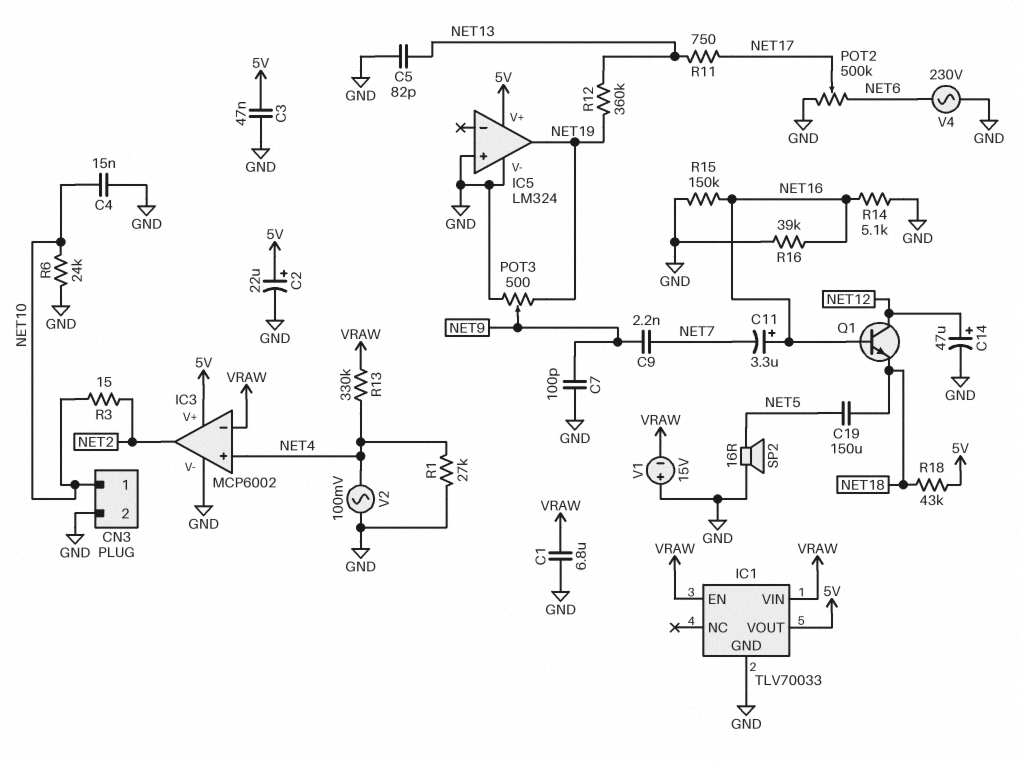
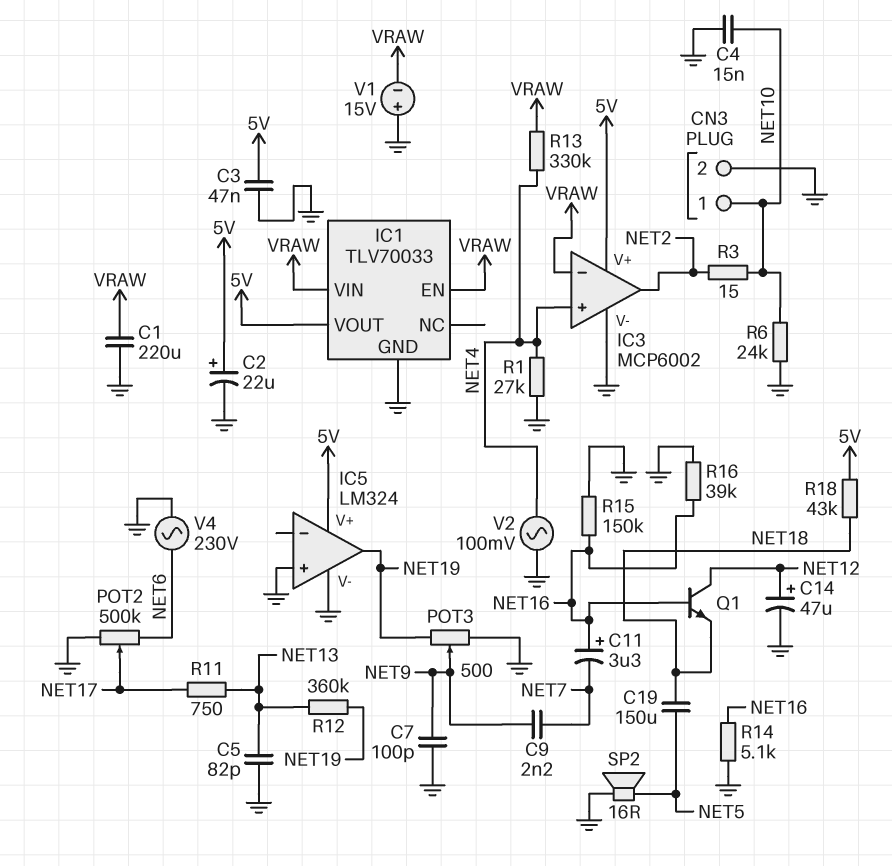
C1: 6.8uF (GND, VRAW) -> 220uF (GND, VRAW)

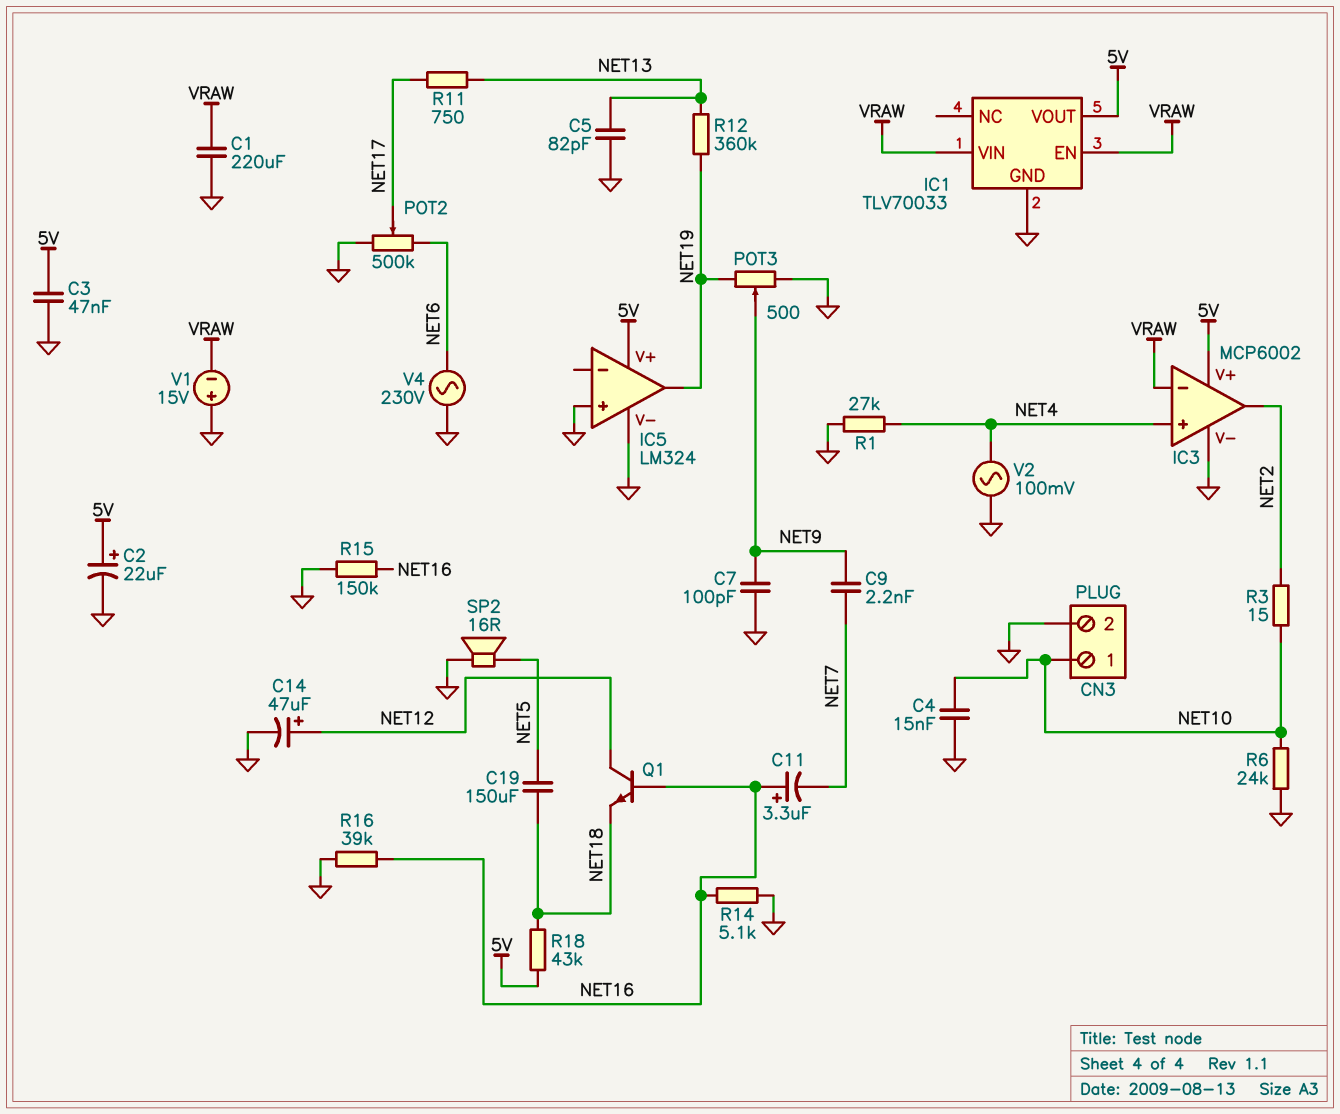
R13: 330k (NET4, VRAW) -> none

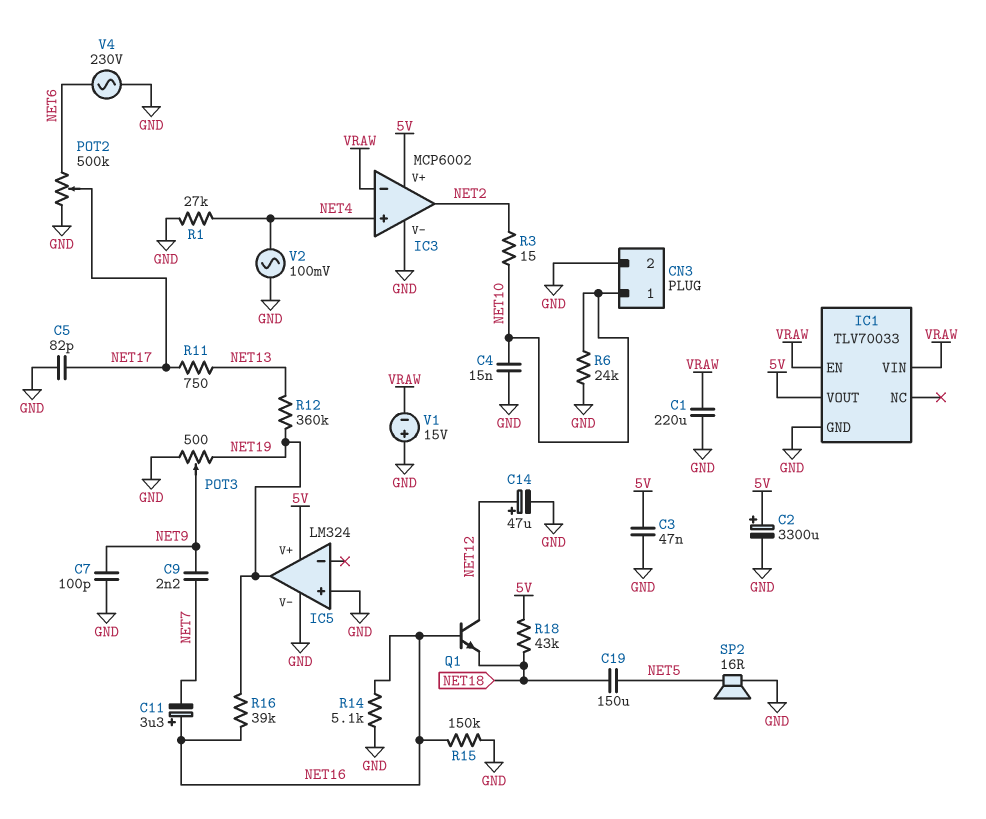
C2: 22uF (plus 5V, minus GND) -> 3300uF (plus 5V, minus GND)
C5: 82pF (GND, NET13) -> 82pF (GND, NET17)
R16: 39k (GND, NET16) -> 39k (NET16, NET19)

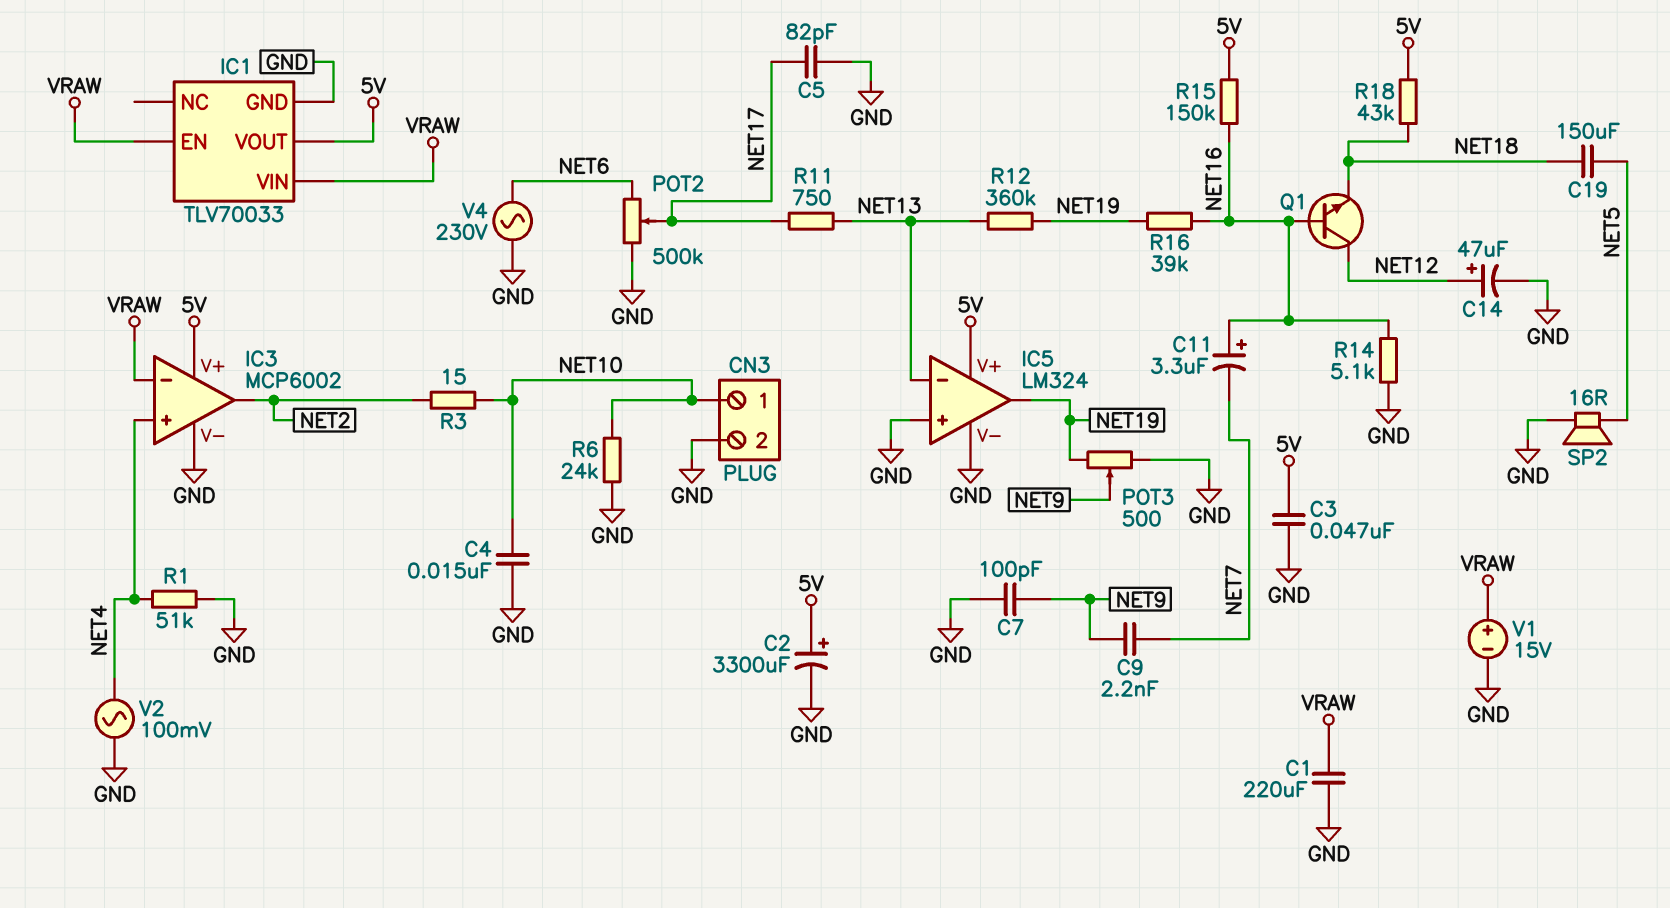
IC5 pin in-: none -> NET13
R1: 27k (GND, NET4) -> 51k (GND, NET4)
R15: 150k (GND, NET16) -> 150k (5V, NET16)
V1: 15V (plus GND, minus VRAW) -> 15V (plus VRAW, minus GND)

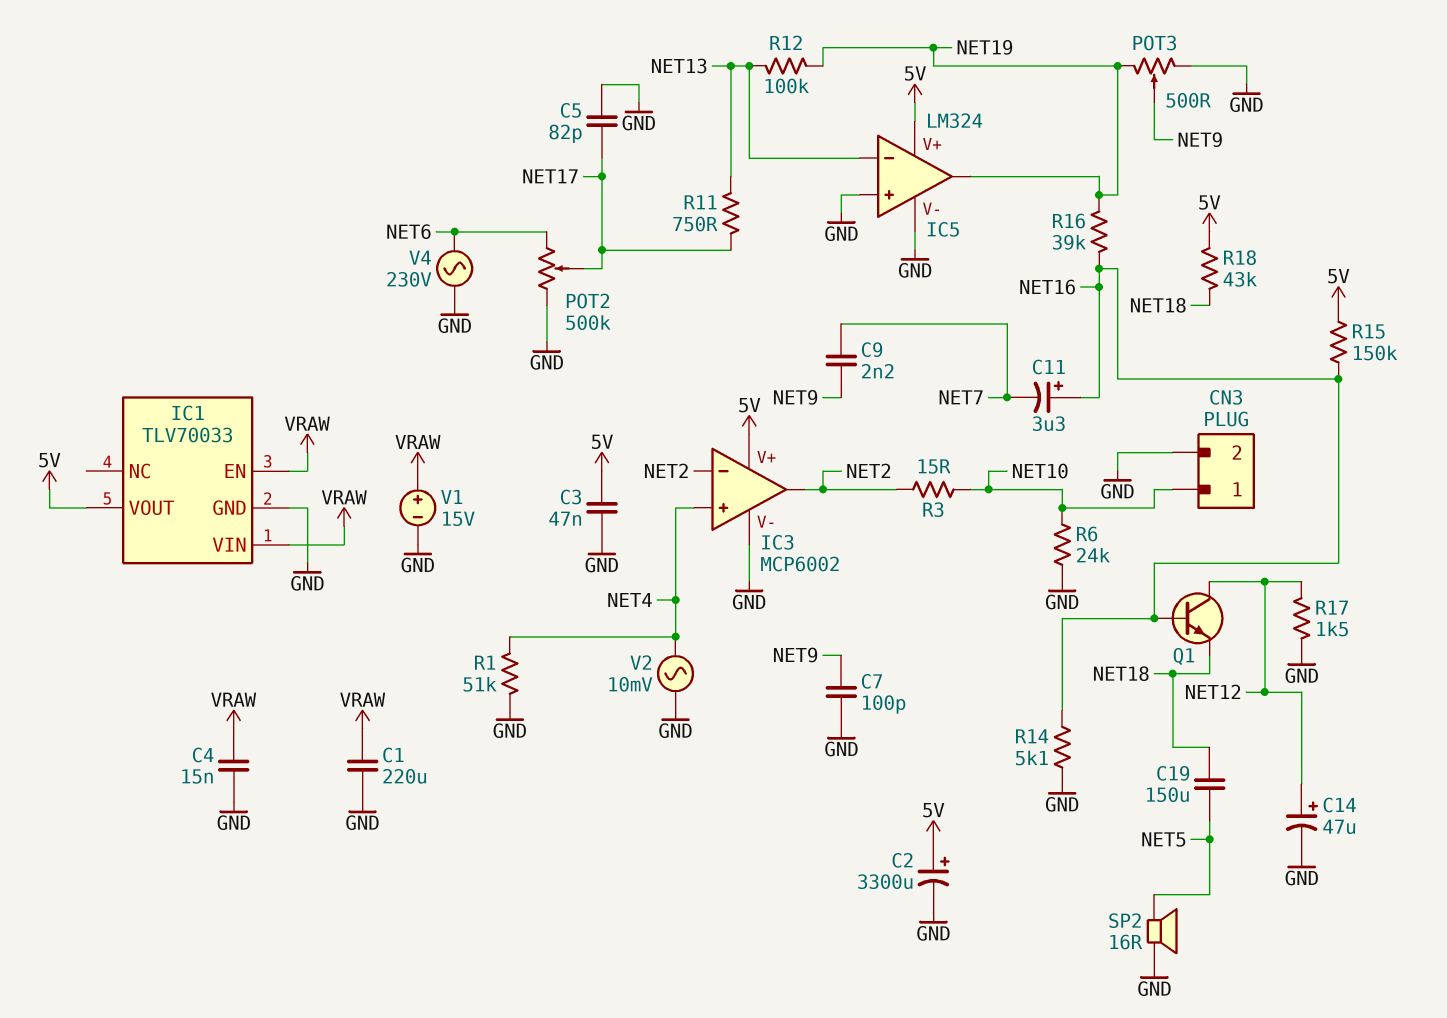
C4: 15nF (GND, NET10) -> 15nF (GND, VRAW)
IC3 pin in-: VRAW -> NET2
R12: 360k (NET13, NET19) -> 100k (NET13, NET19)
R17: none -> 1.5k (GND, NET12)
V2: AC 100mV (GND, NET4) -> AC 10mV (GND, NET4)

